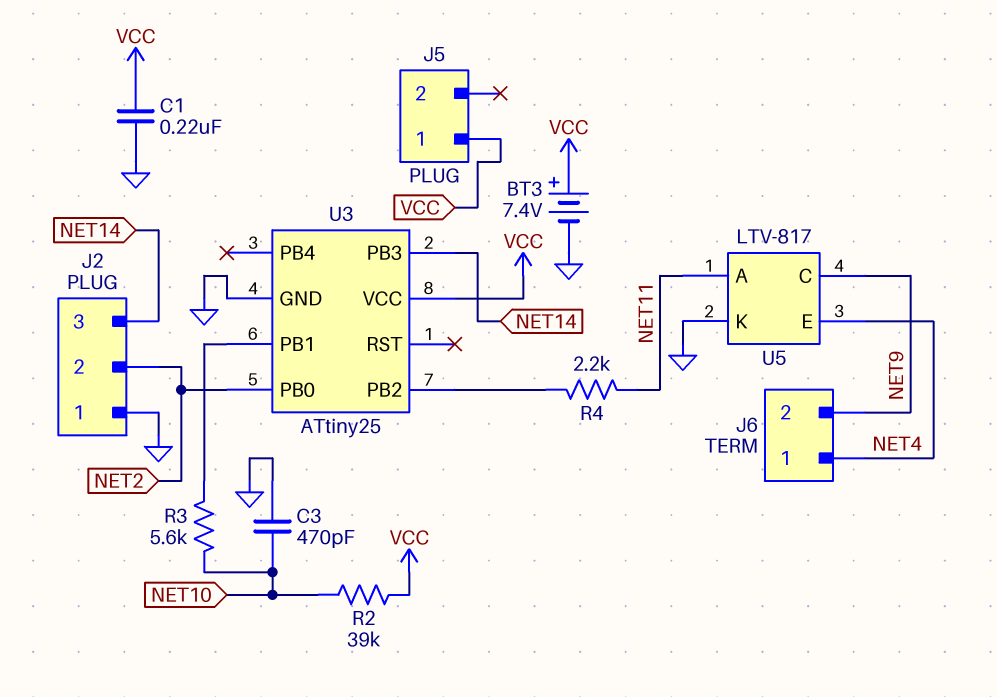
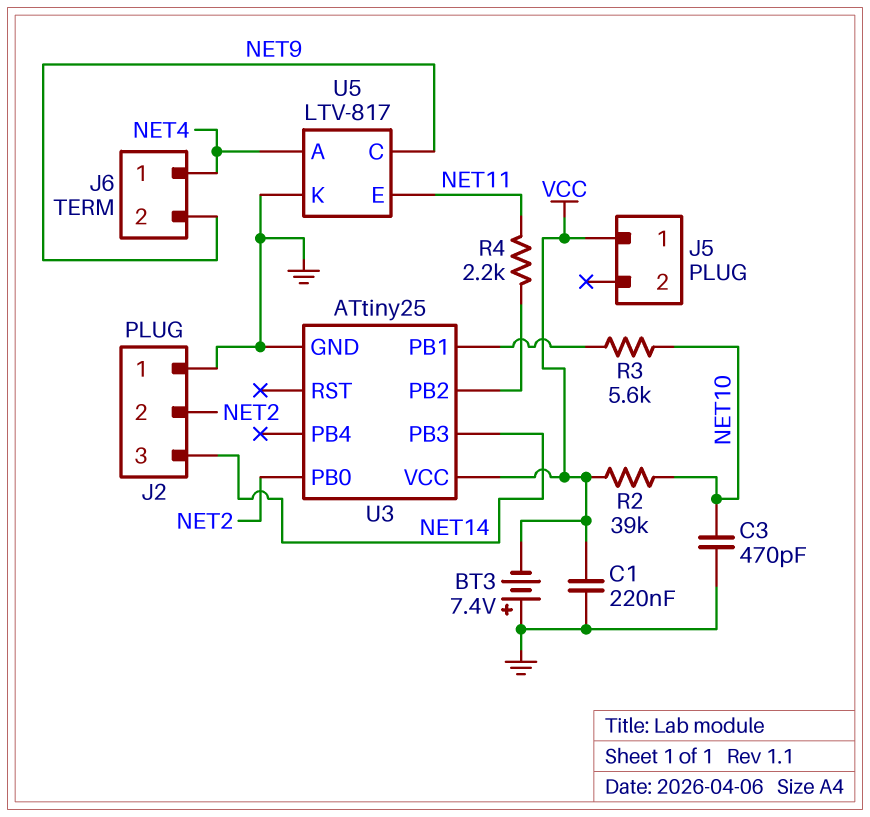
BT3: 7.4V (plus VCC, minus GND) -> 7.4V (plus GND, minus VCC)
U5 pin A: NET11 -> NET4
U5 pin E: NET4 -> NET11

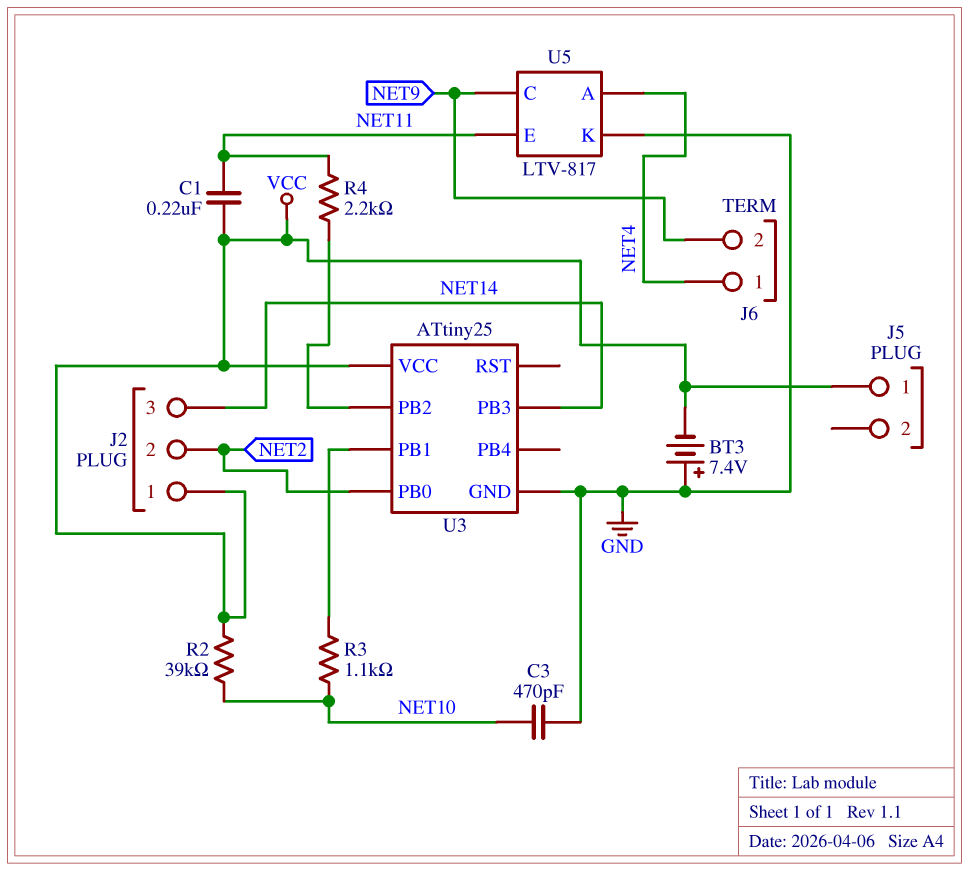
C1: 220nF (GND, VCC) -> 220nF (NET11, VCC)
J2 pin 1: GND -> VCC
R3: 5.6k (NET10, U3/PB1) -> 1.1k (NET10, U3/PB1)

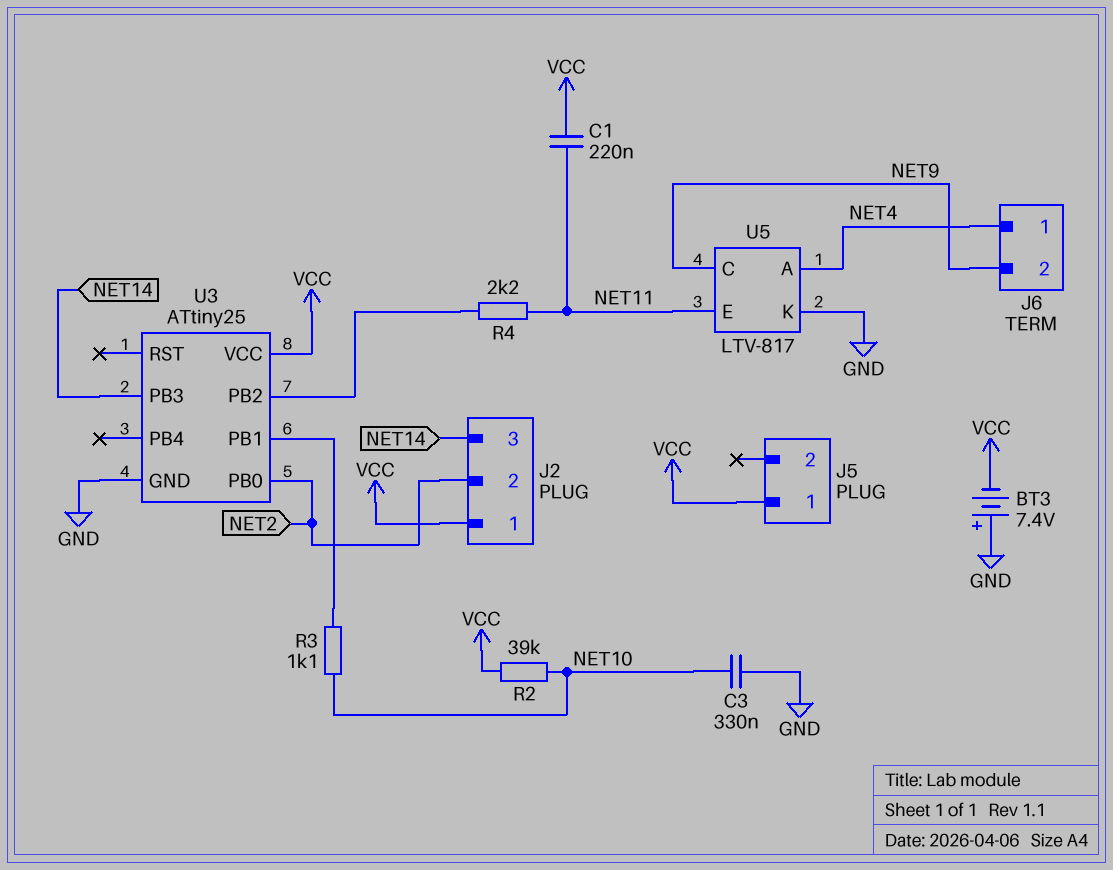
C3: 470pF (GND, NET10) -> 330nF (GND, NET10)

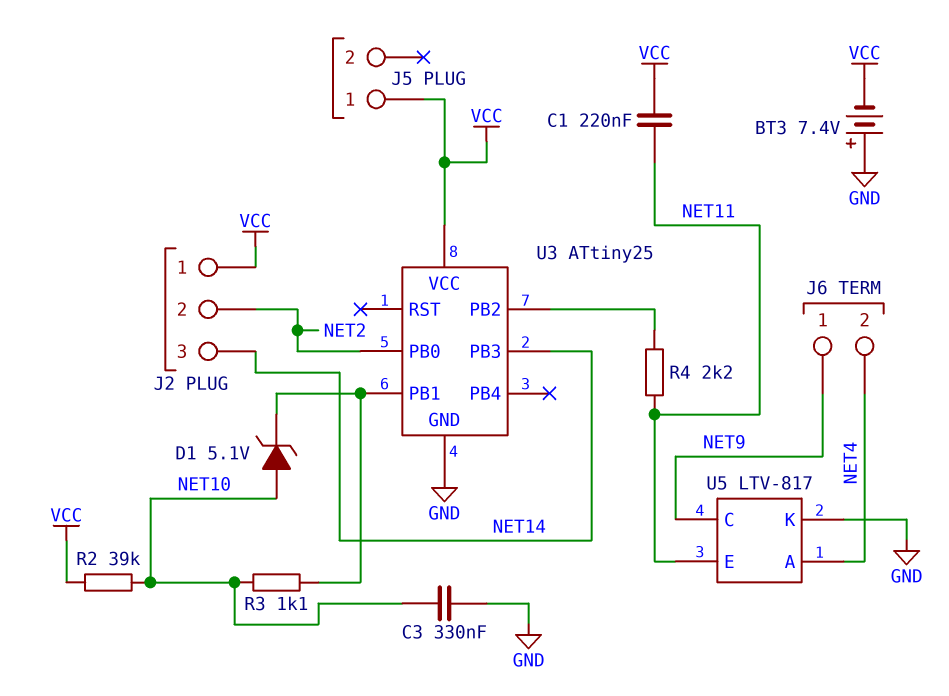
D1: none -> zener 5.1V (A NET10, K U3/PB1)
J6 pin 1: NET4 -> NET9
J6 pin 2: NET9 -> NET4

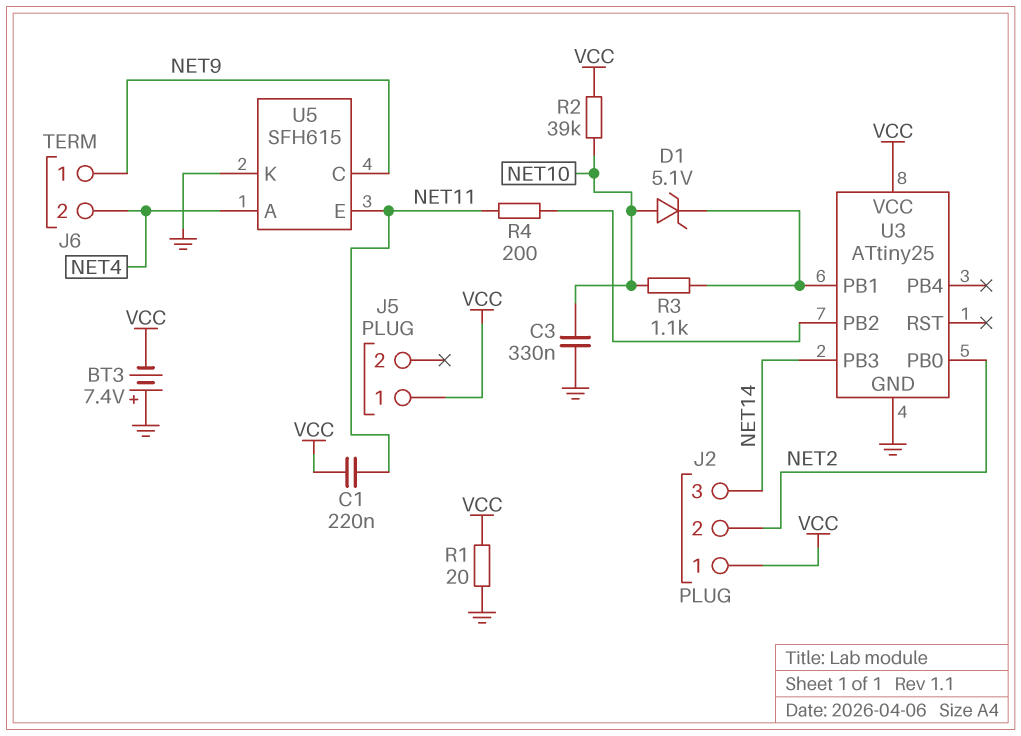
R1: none -> 20 (GND, VCC)
R4: 2.2k (NET11, U3/PB2) -> 200 (NET11, U3/PB2)
U5: LTV-817 -> SFH615

